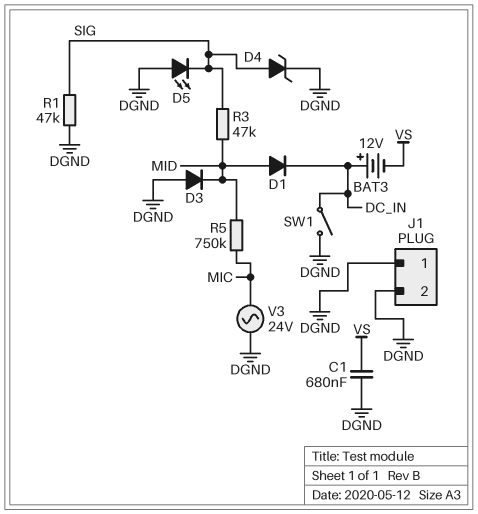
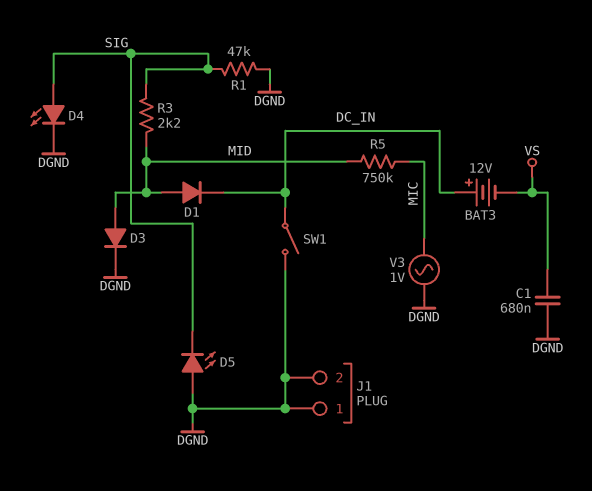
D3: diode (A DGND, K MID) -> diode (A MID, K DGND)
D4: zener (A SIG, K DGND) -> LED (A SIG, K DGND)
R3: 47k (MID, SIG) -> 2.2k (MID, SIG)
V3: AC 24V (DGND, MIC) -> AC 1V (DGND, MIC)

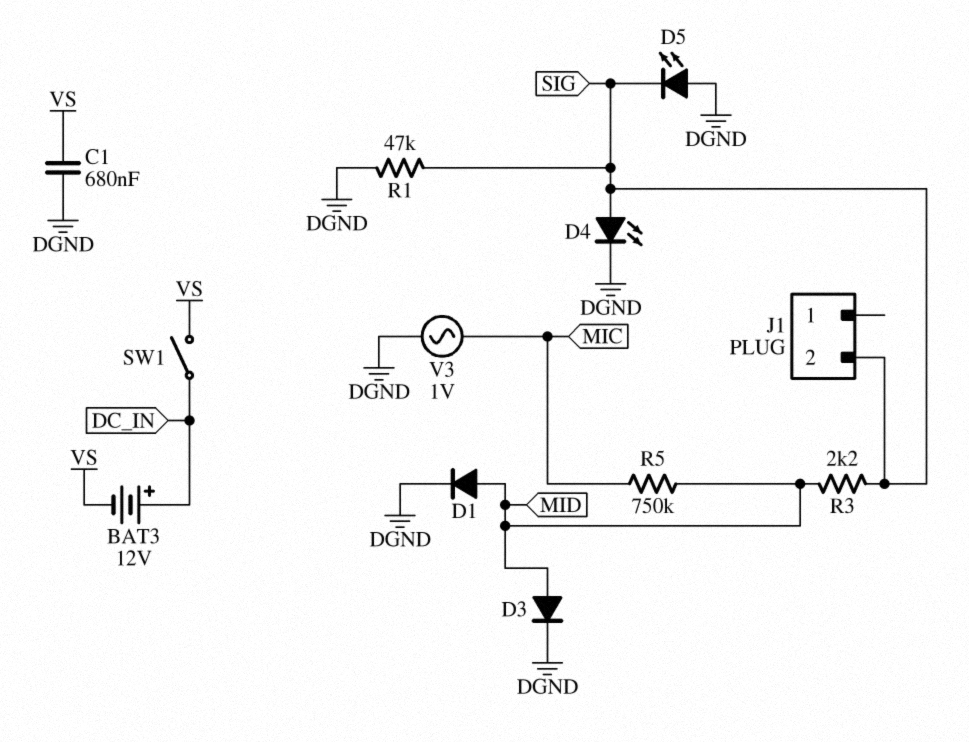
D1: diode (A MID, K DC_IN) -> diode (A MID, K DGND)
J1 pin 1: DGND -> none
J1 pin 2: DGND -> SIG
SW1: switch (DC_IN, DGND) -> switch (DC_IN, VS)

